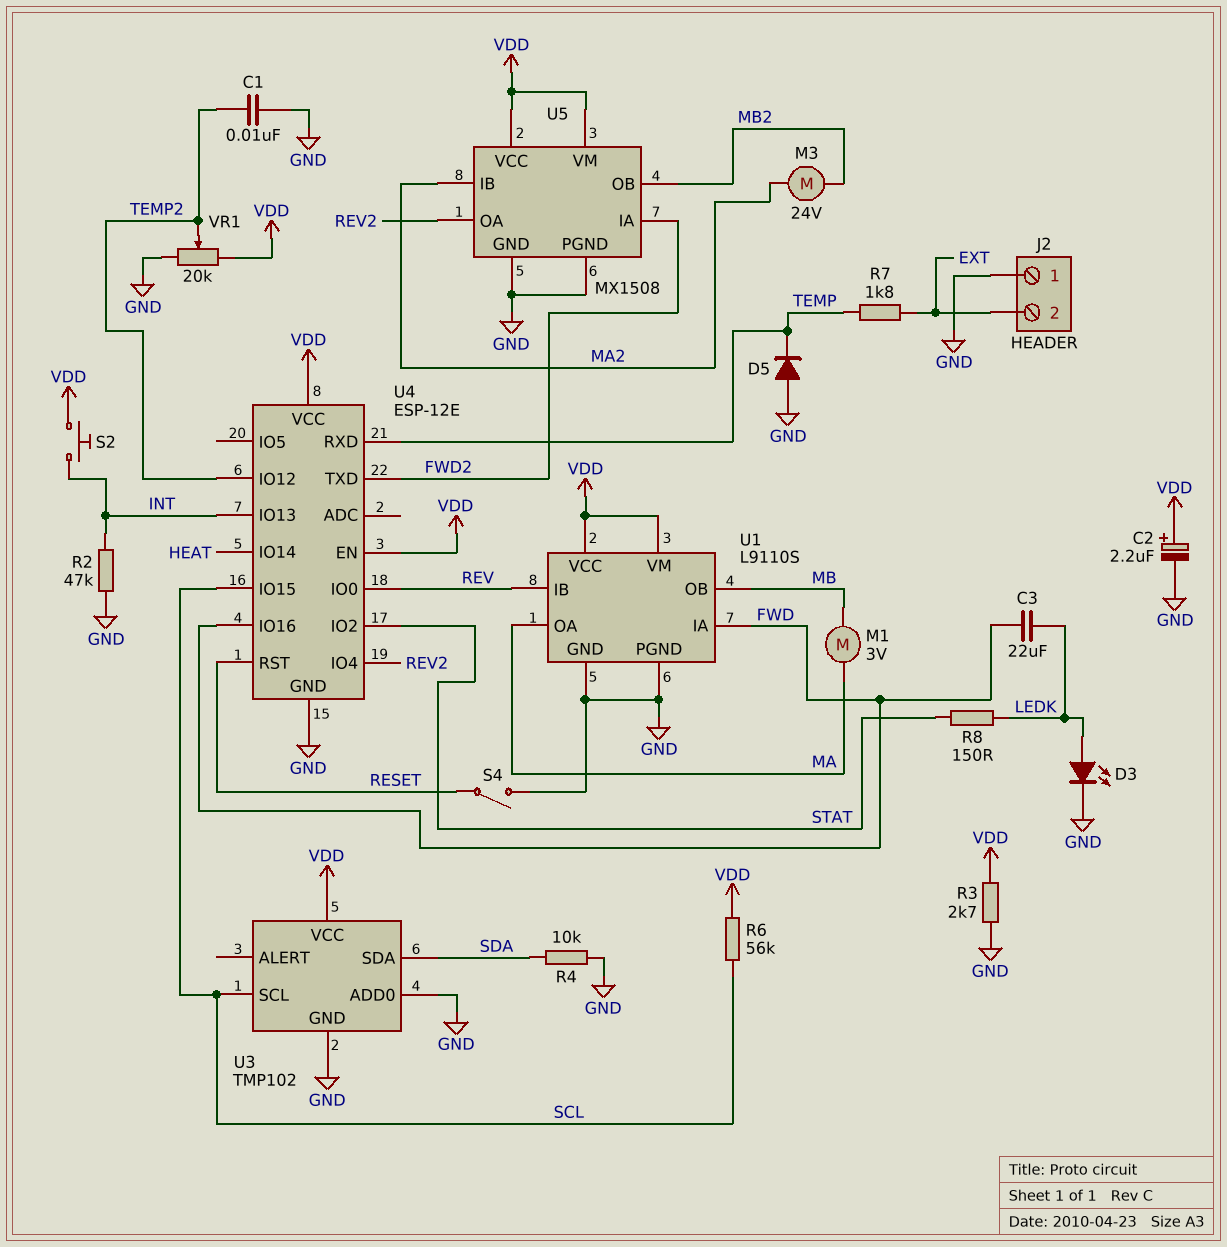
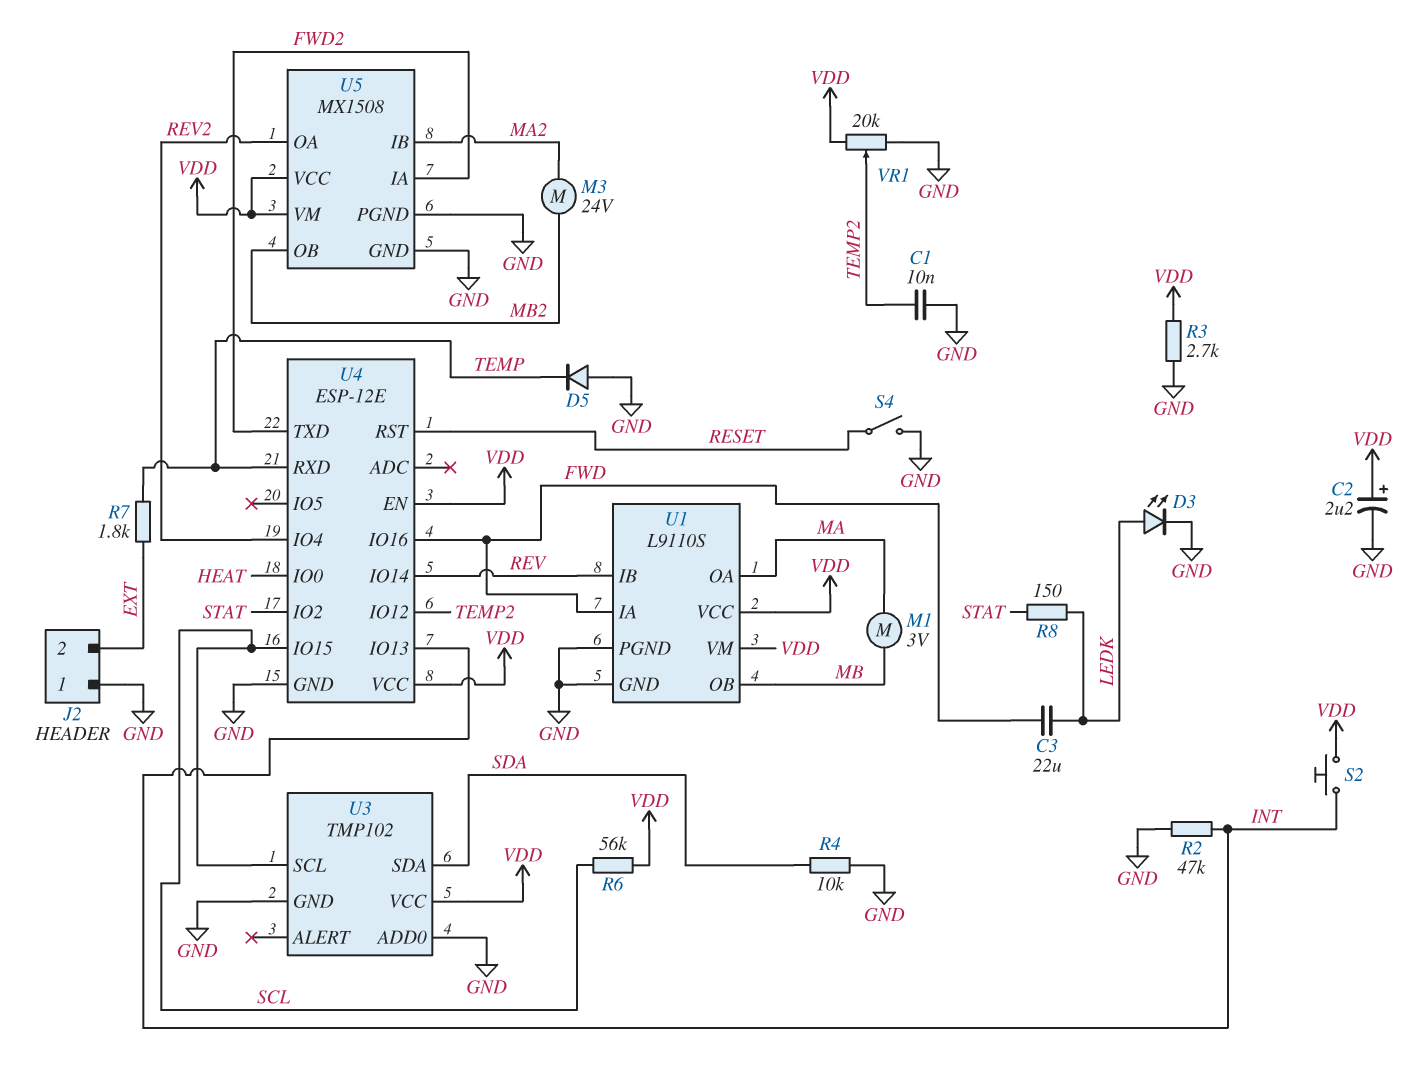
U4 pin IO0: REV -> HEAT
U4 pin IO14: HEAT -> REV

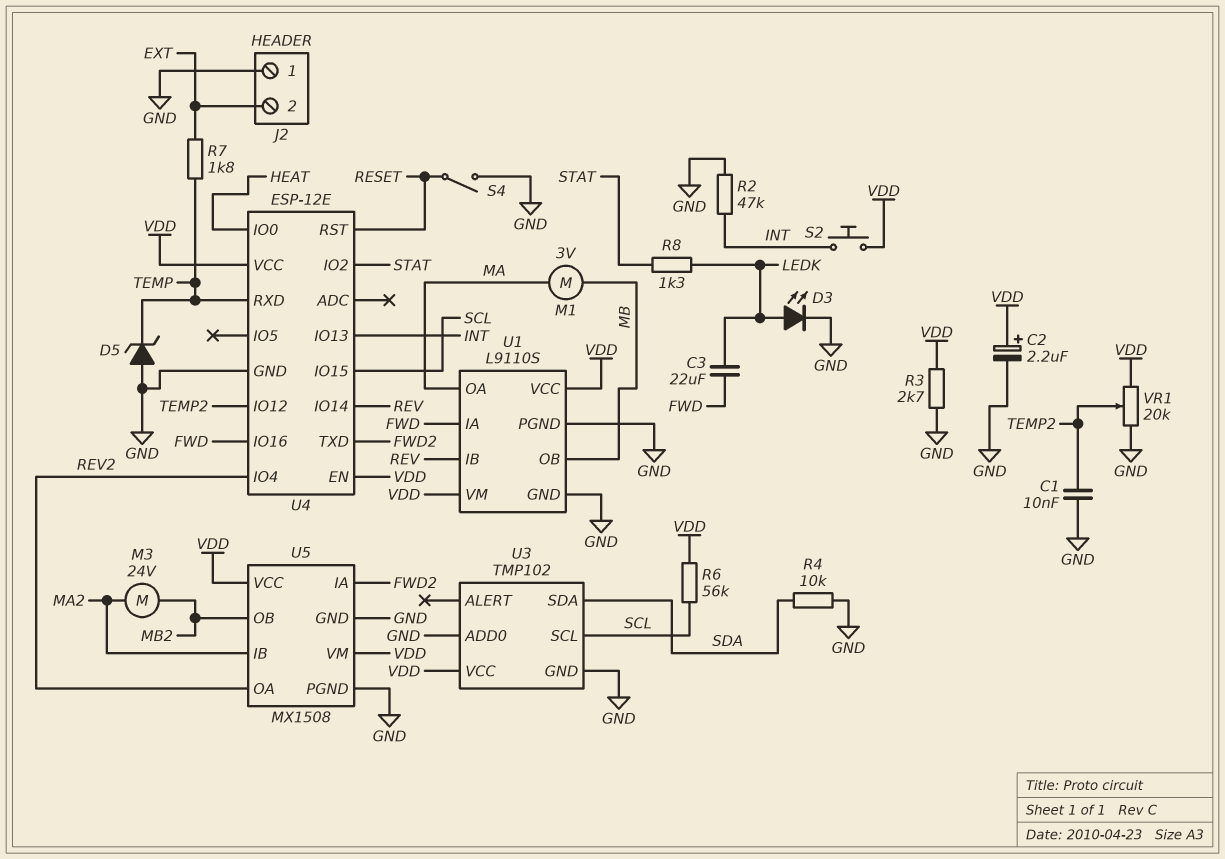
D5: diode (A GND, K TEMP) -> zener (A GND, K TEMP)
R8: 150 (LEDK, STAT) -> 1.3k (LEDK, STAT)

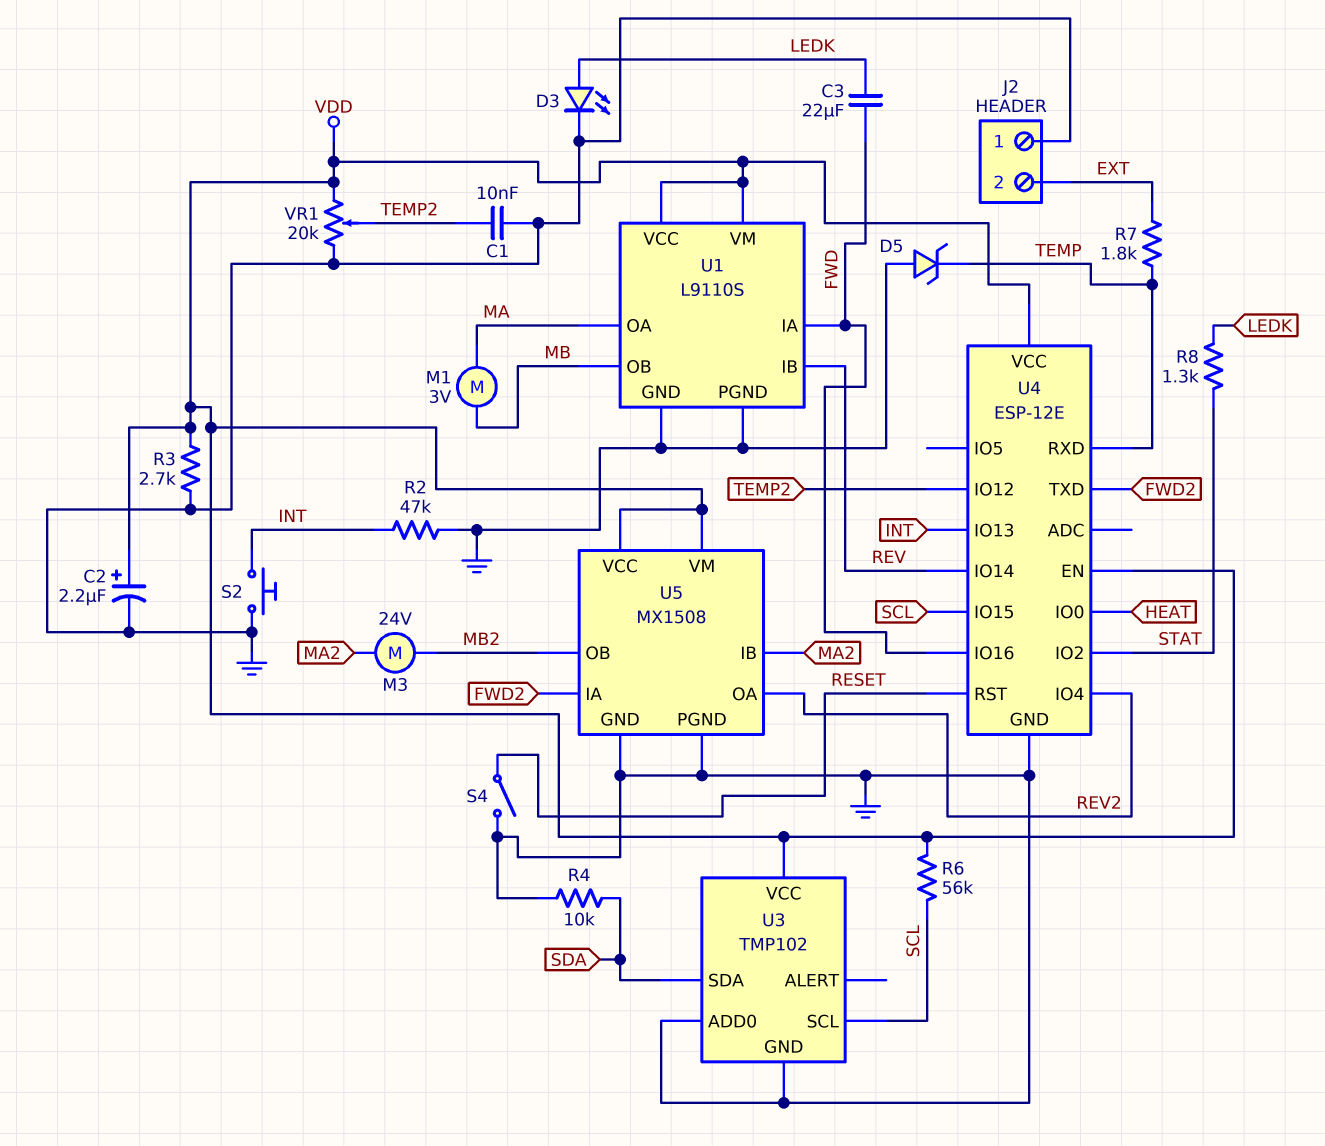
S2: button (INT, VDD) -> button (GND, INT)

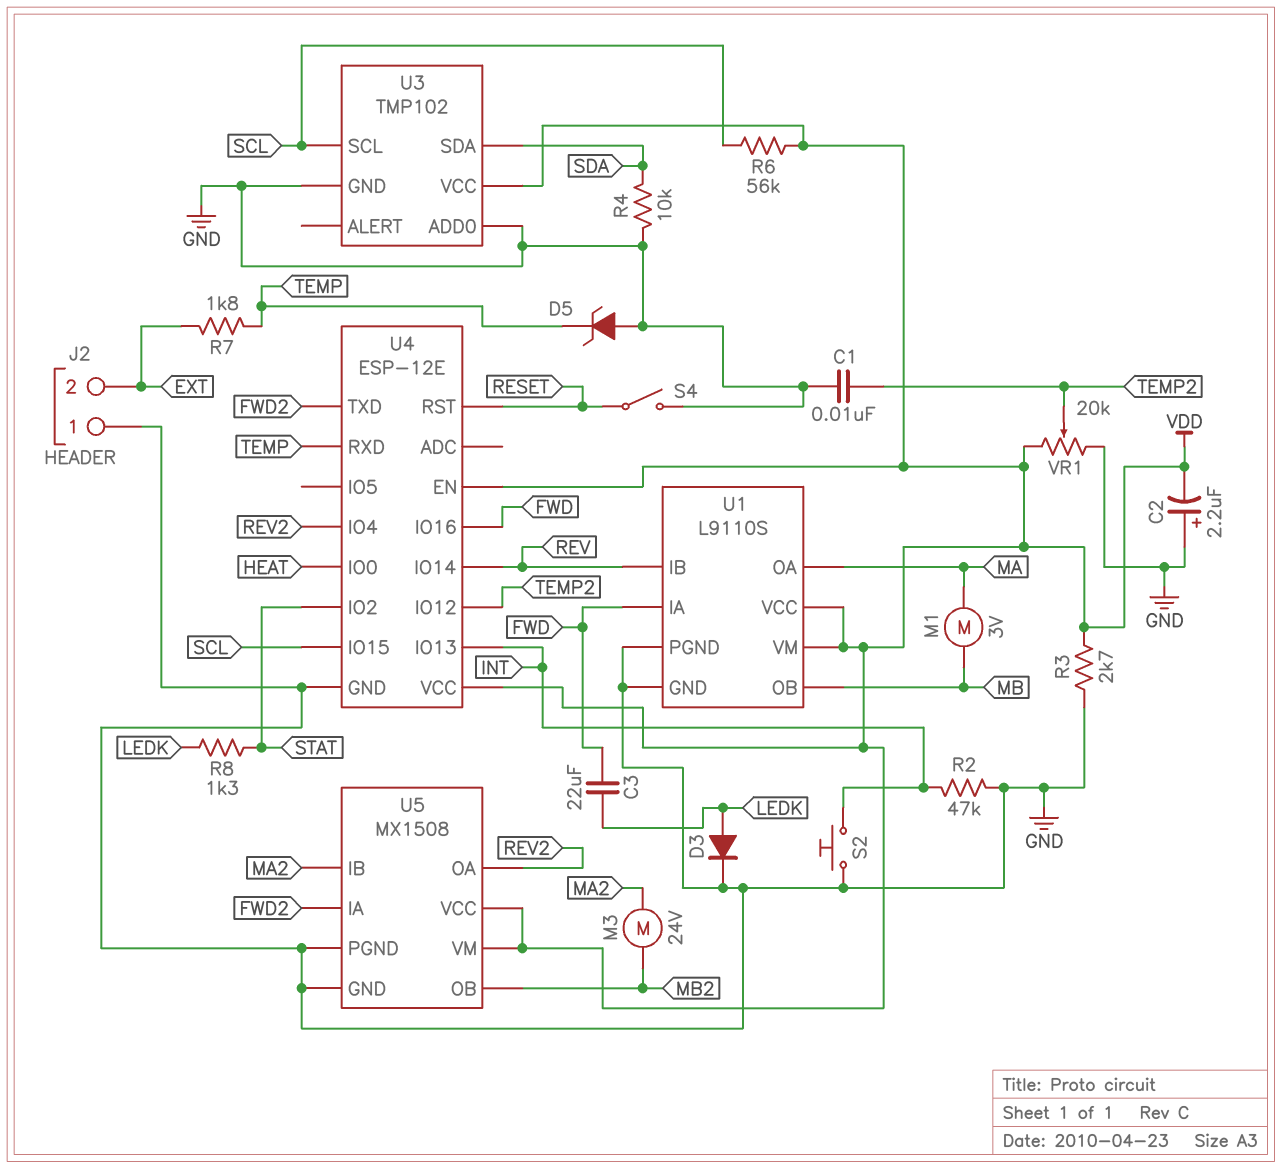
C2: 2.2uF (plus VDD, minus GND) -> 2.2uF (plus GND, minus VDD)
D3: LED (A LEDK, K GND) -> diode (A LEDK, K GND)

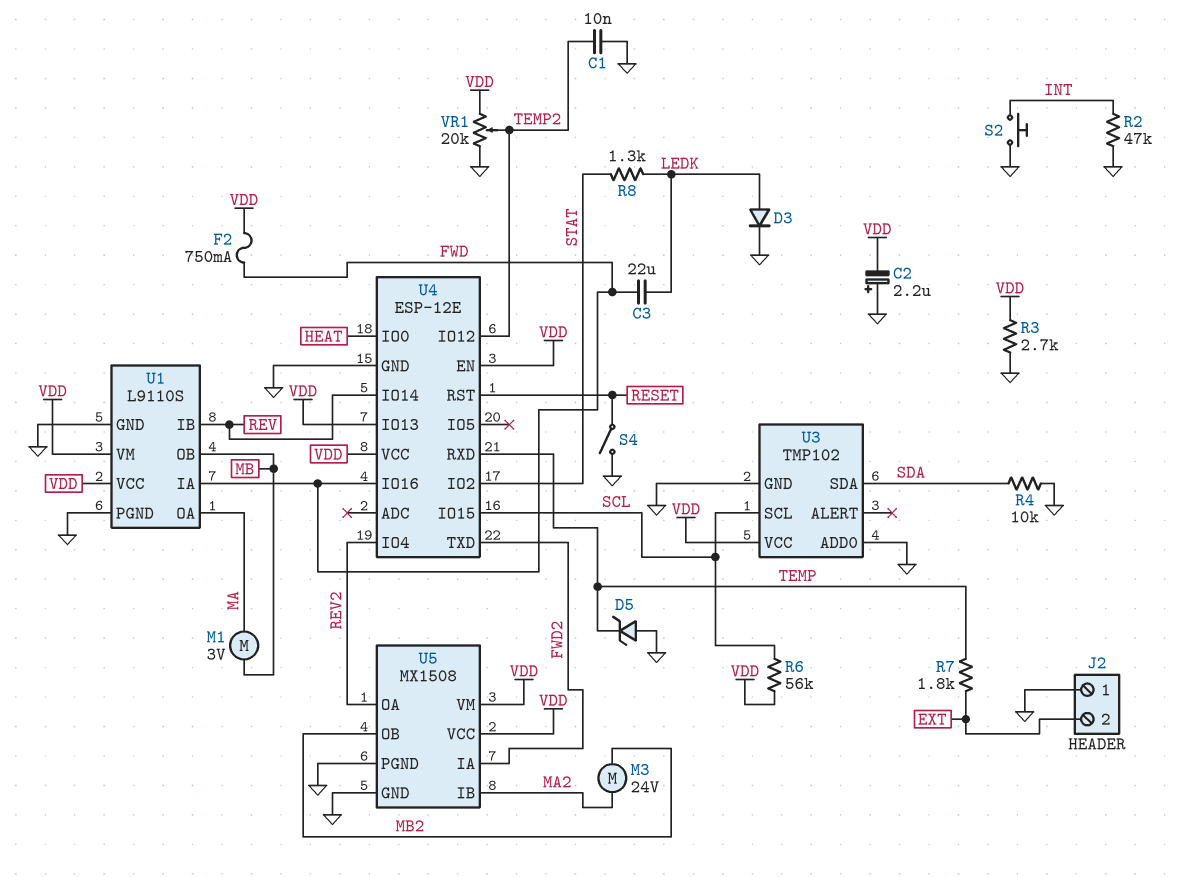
F2: none -> 750mA (FWD, VDD)
U4 pin IO13: INT -> VDD

